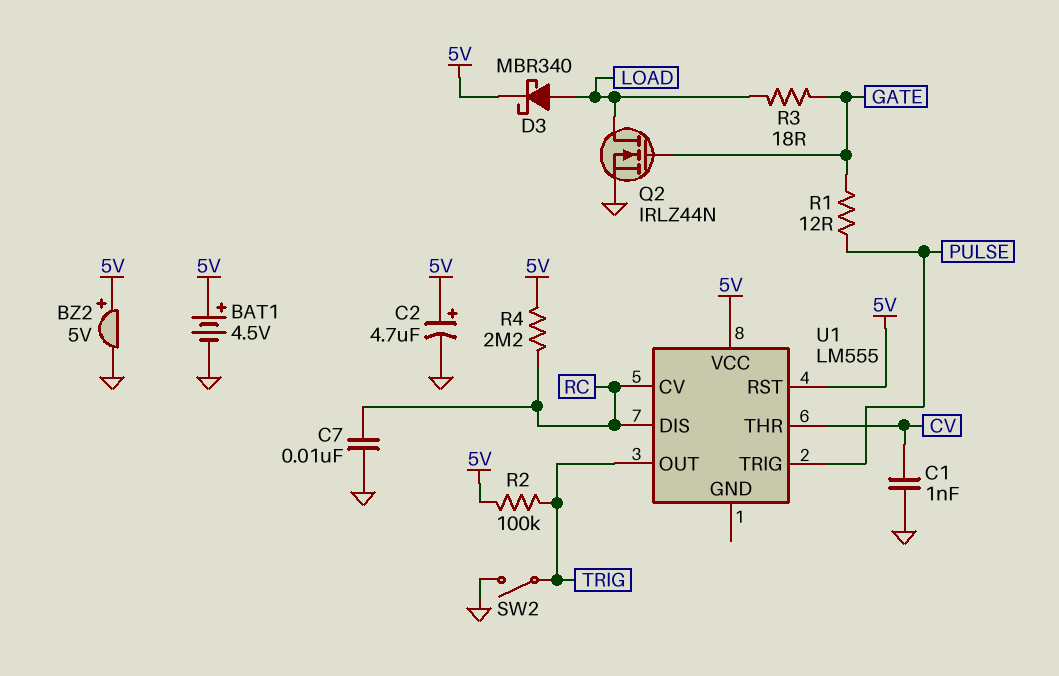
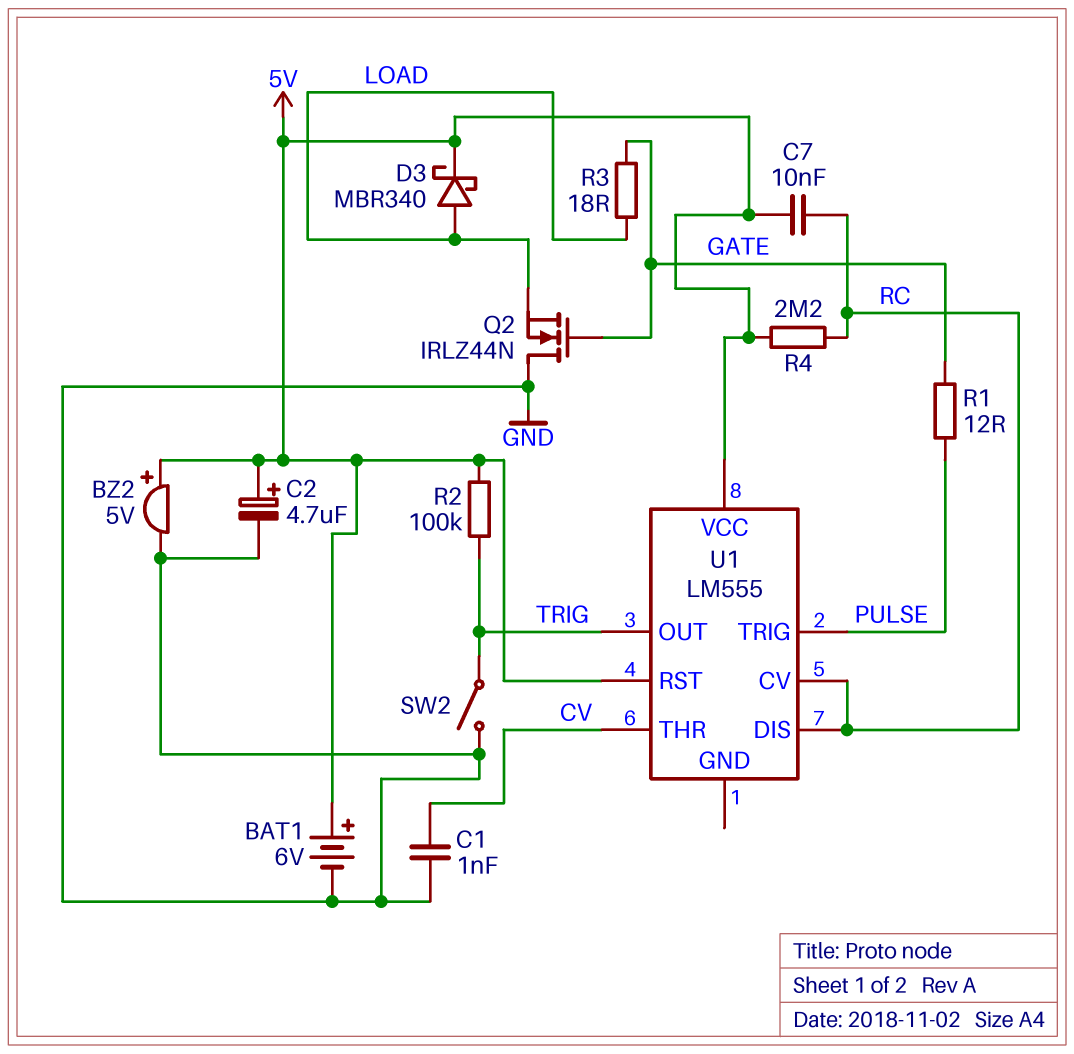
BAT1: 4.5V (plus 5V, minus GND) -> 6V (plus 5V, minus GND)
C7: 10nF (GND, RC) -> 10nF (5V, RC)
Q2: NMOS IRLZ44N (G GATE, D LOAD, S GND) -> NMOS IRLZ44N (G GATE, D GND, S LOAD)

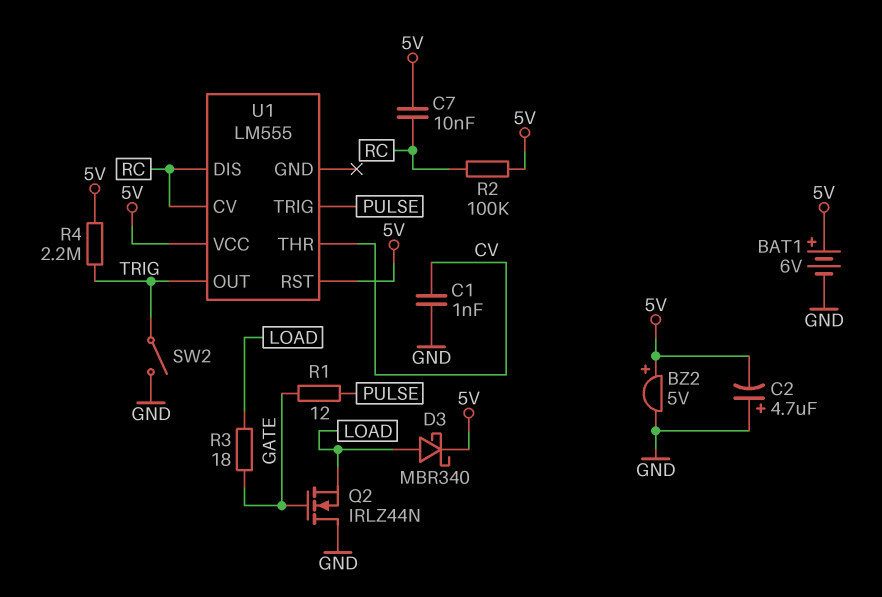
C2: 4.7uF (plus 5V, minus GND) -> 4.7uF (plus GND, minus 5V)
R2: 100k (5V, TRIG) -> 100k (5V, RC)
R4: 2.2M (5V, RC) -> 2.2M (5V, TRIG)

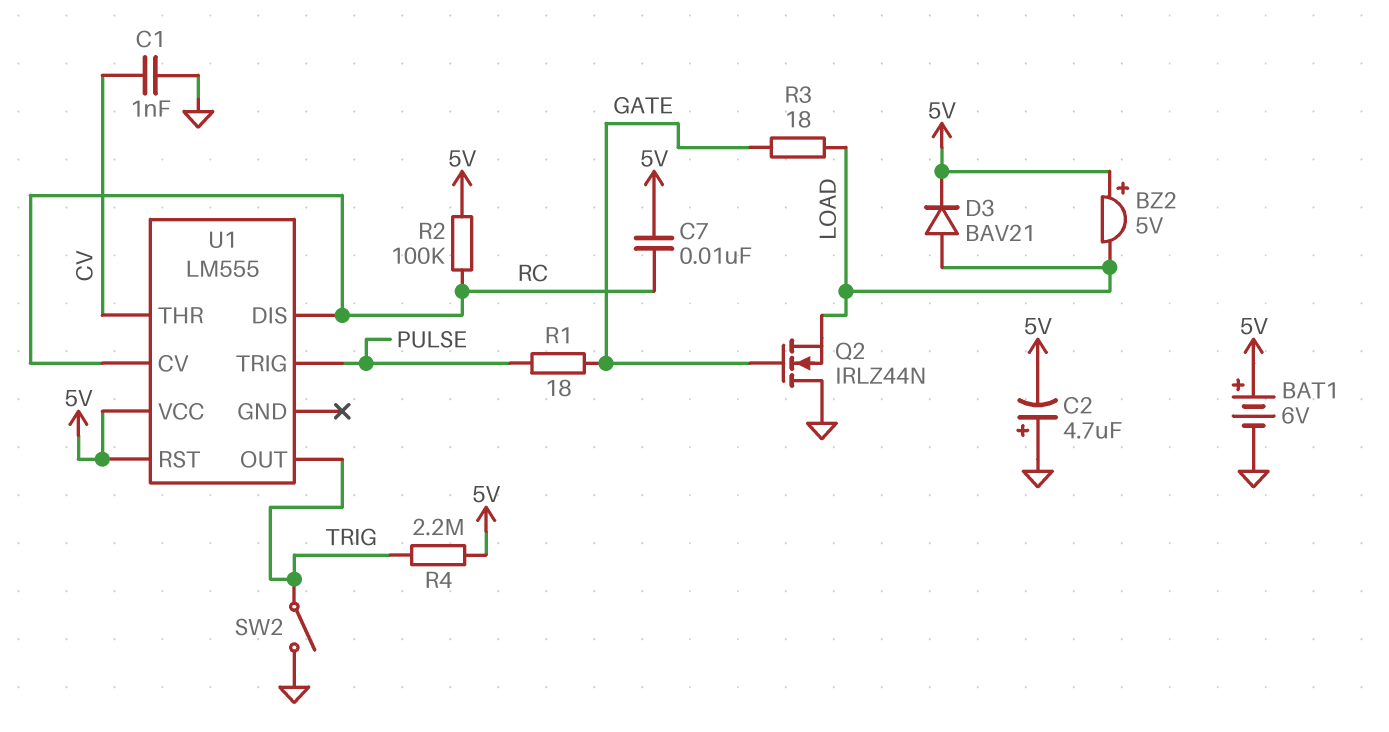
BZ2: buzzer 5V (plus 5V, minus GND) -> buzzer 5V (plus 5V, minus LOAD)
D3: schottky MBR340 (A LOAD, K 5V) -> diode BAV21 (A LOAD, K 5V)
R1: 12 (GATE, PULSE) -> 18 (GATE, PULSE)

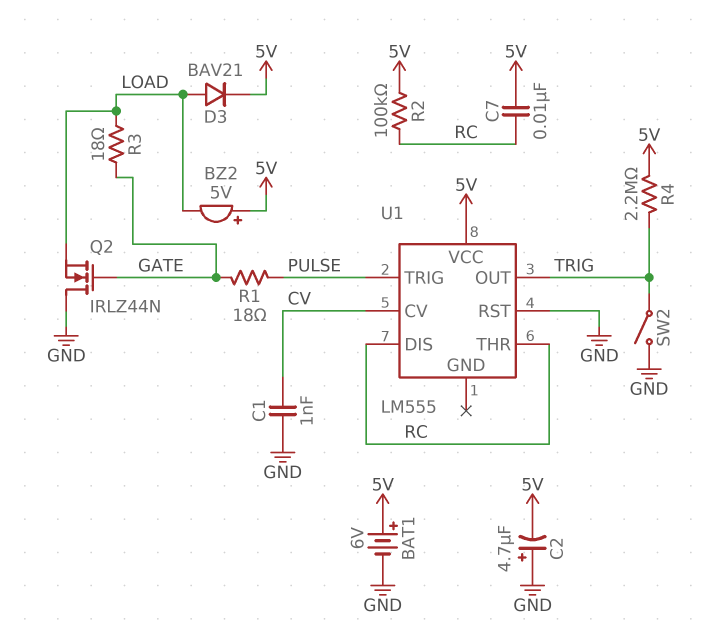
U1 pin CV: RC -> CV
U1 pin RST: 5V -> GND
U1 pin THR: CV -> RC

